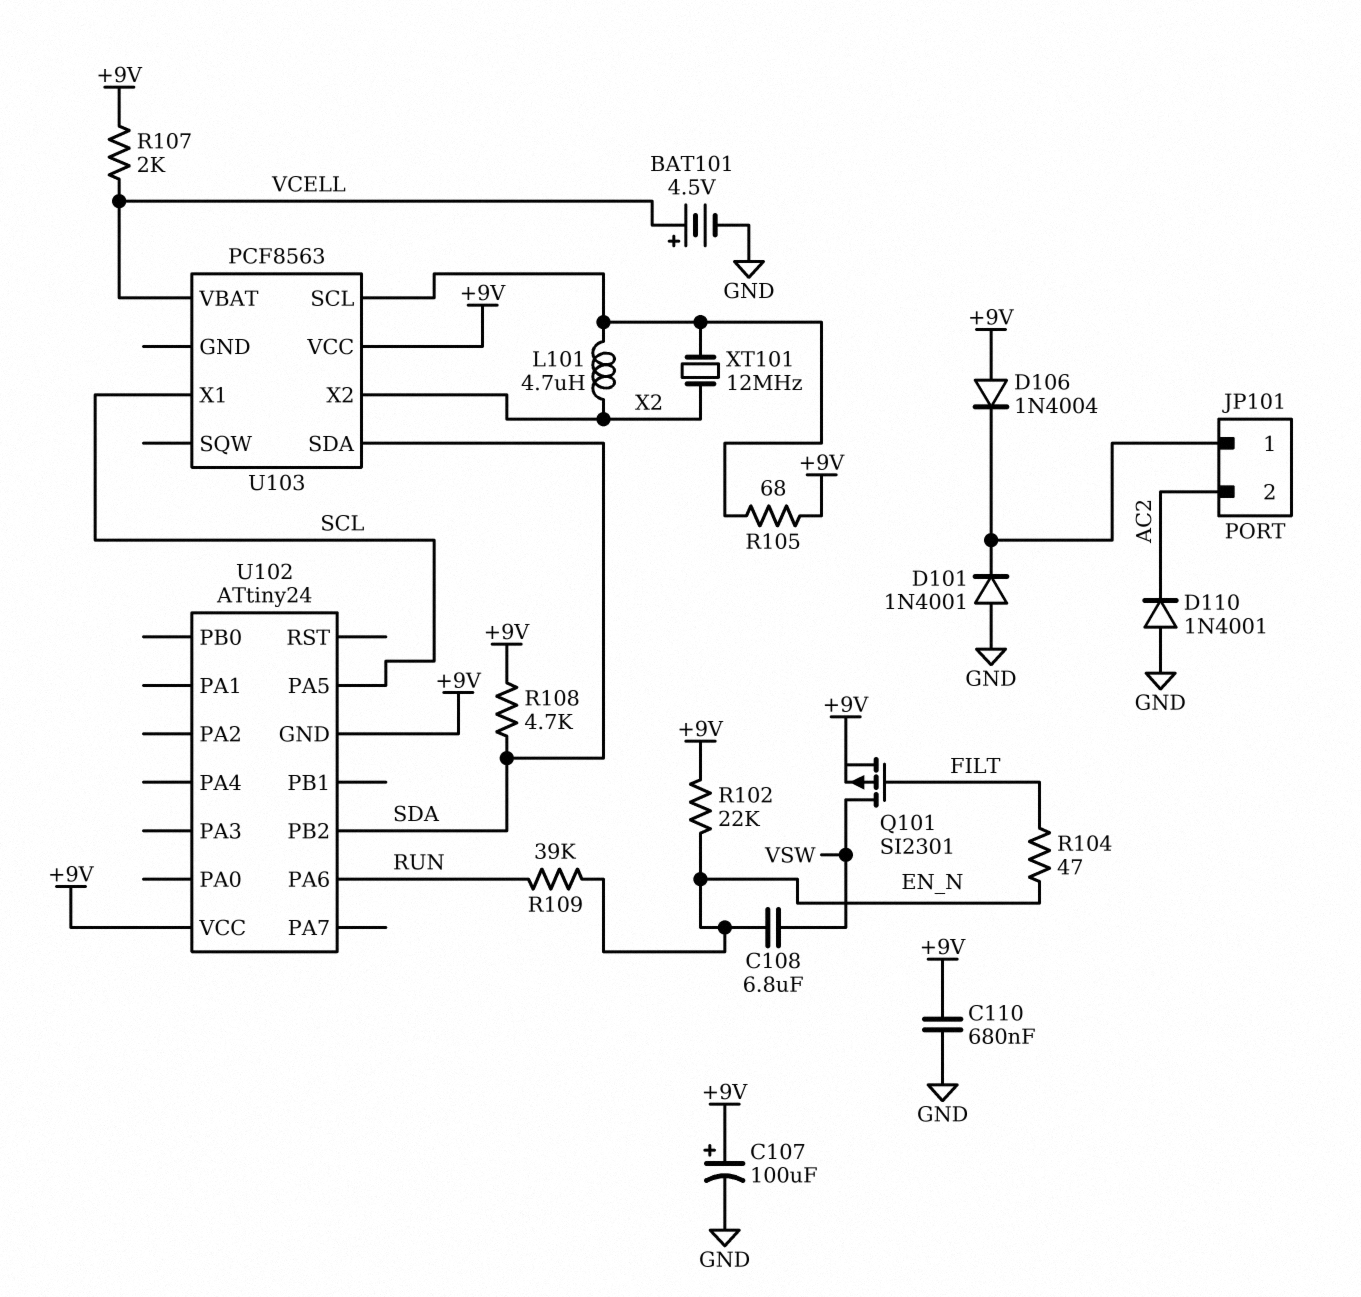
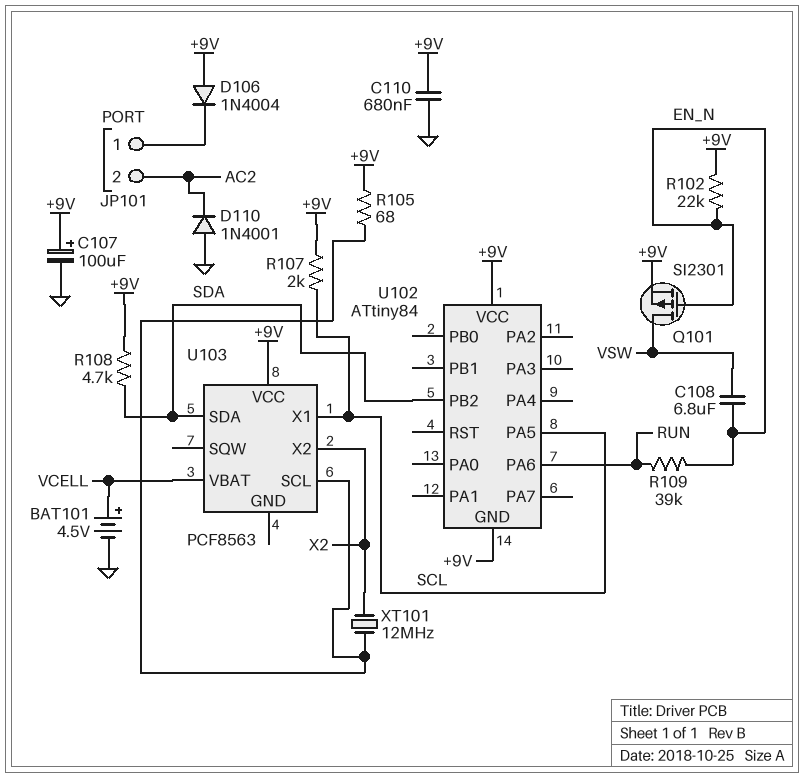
D101: diode 1N4001 (A GND, K JP101/1) -> none
L101: 4.7uH (U103/SCL, X2) -> none
Q101: PMOS SI2301 (G FILT, D VSW, S +9V) -> PMOS SI2301 (G EN_N, D VSW, S +9V)
R104: 47 (EN_N, FILT) -> none
R107: 2k (+9V, VCELL) -> 2k (+9V, SCL)
U102: ATtiny24 -> ATtiny84

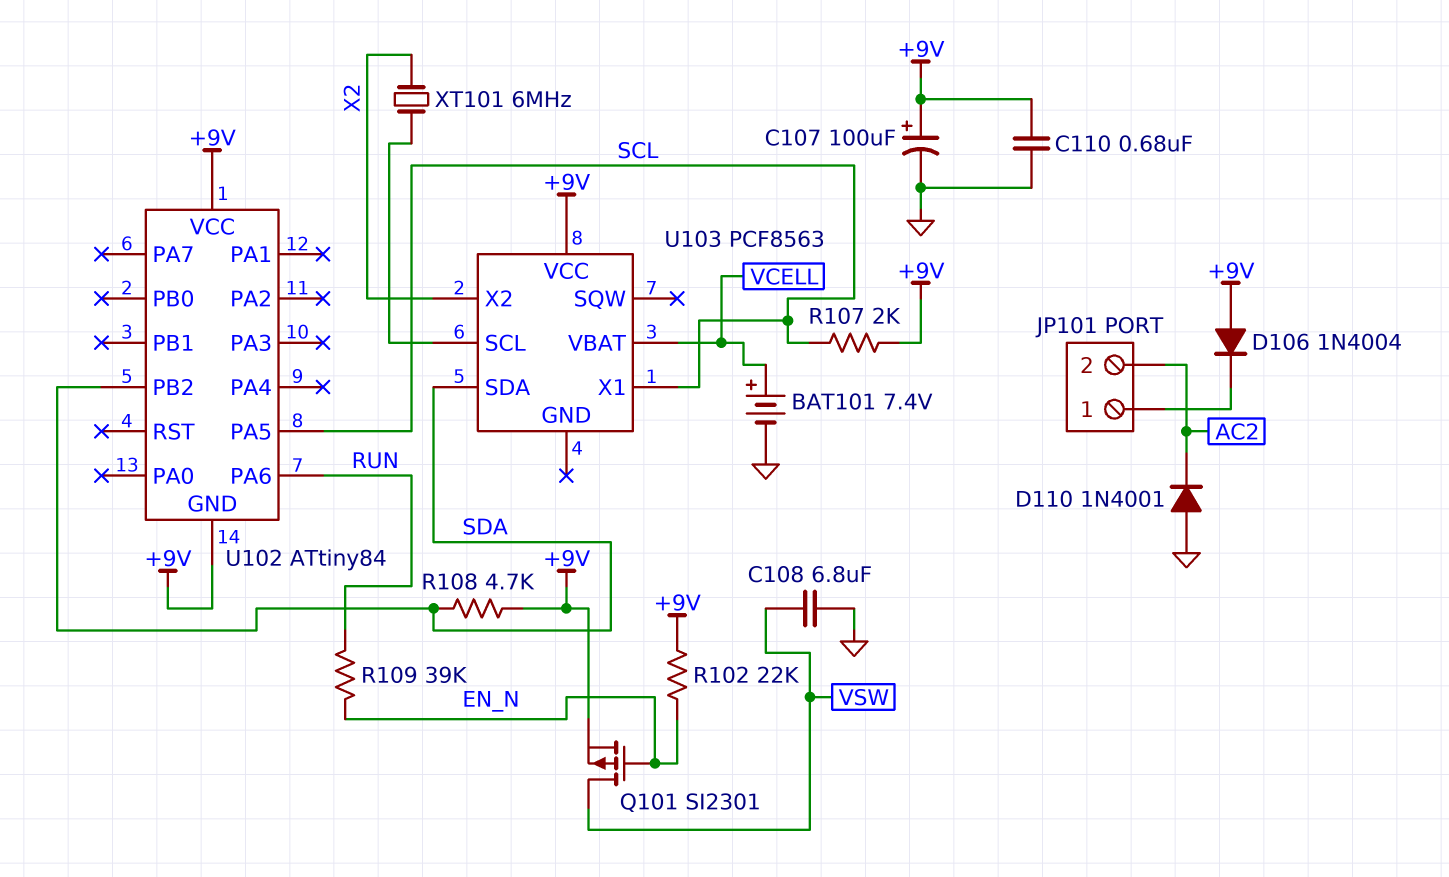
BAT101: 4.5V (plus VCELL, minus GND) -> 7.4V (plus VCELL, minus GND)
C108: 6.8uF (EN_N, VSW) -> 6.8uF (GND, VSW)
R105: 68 (+9V, U103/SCL) -> none
XT101: 12MHz (U103/SCL, X2) -> 6MHz (U103/SCL, X2)

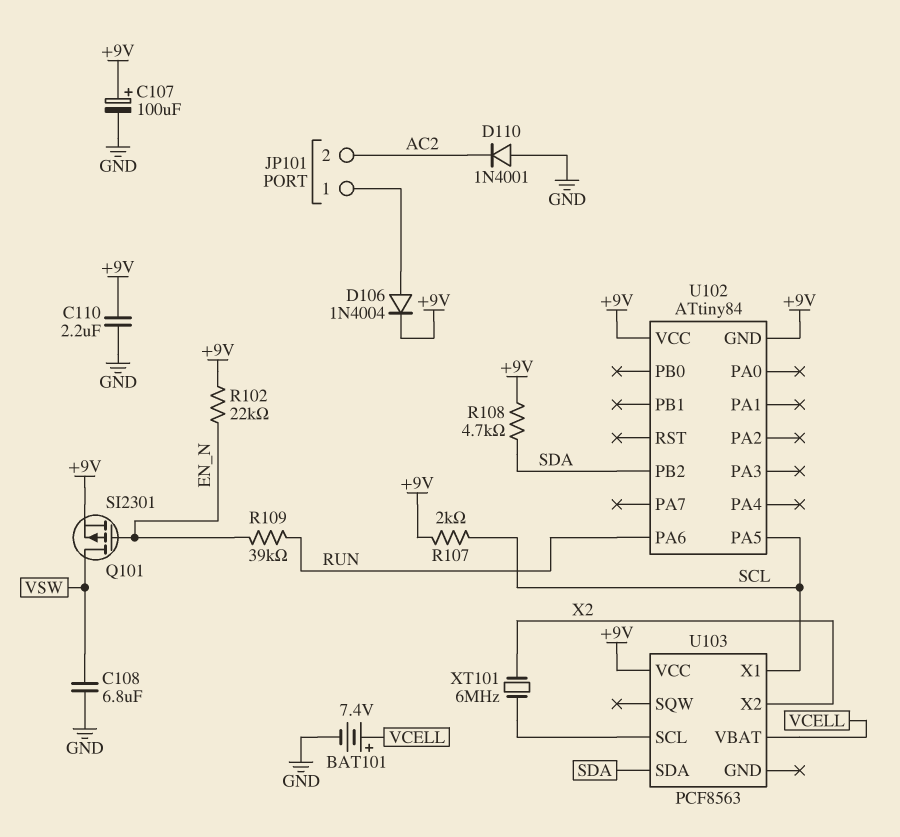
C110: 680nF (+9V, GND) -> 2.2uF (+9V, GND)
D106: diode 1N4004 (A +9V, K JP101/1) -> diode 1N4004 (A JP101/1, K +9V)

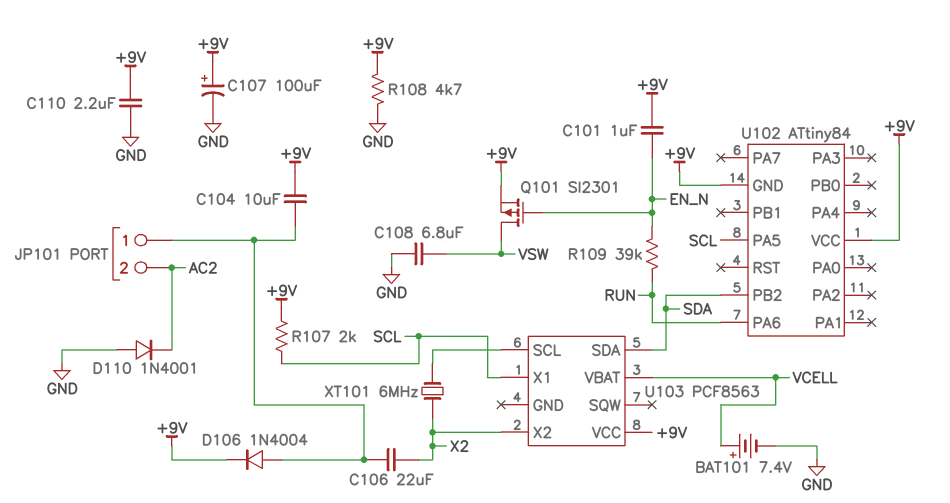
C101: none -> 1uF (+9V, EN_N)
C104: none -> 10uF (+9V, JP101/1)
C106: none -> 22uF (JP101/1, X2)
R102: 22k (+9V, EN_N) -> none
R108: 4.7k (+9V, SDA) -> 4.7k (+9V, GND)

